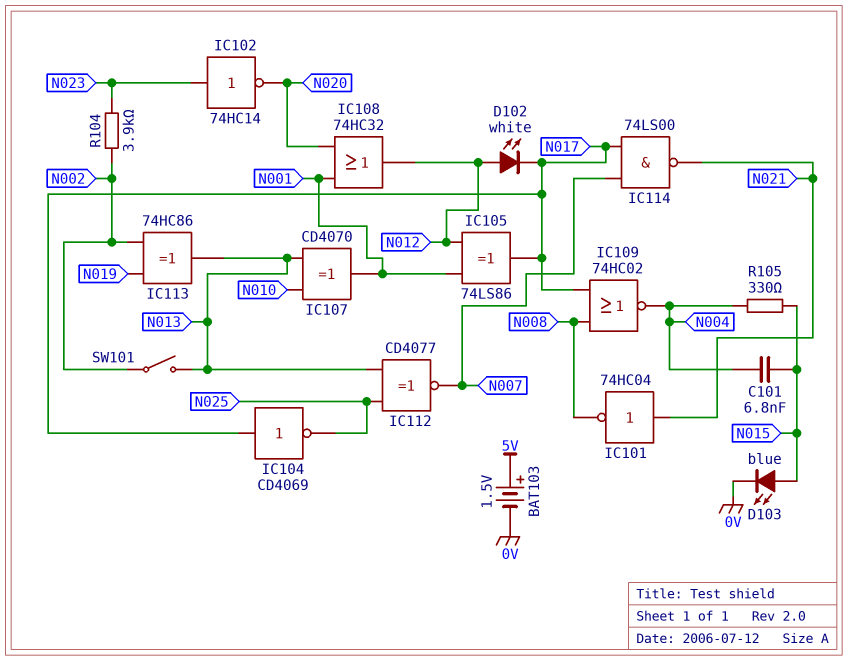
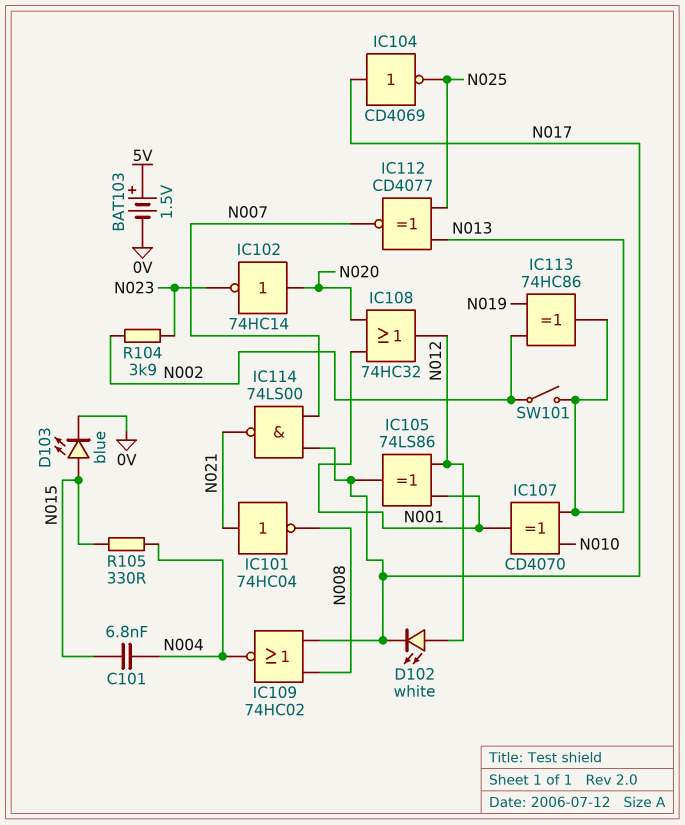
IC102: NOT 74HC14 (in N023, out N020) -> NOT 74HC14 (in N020, out N023)

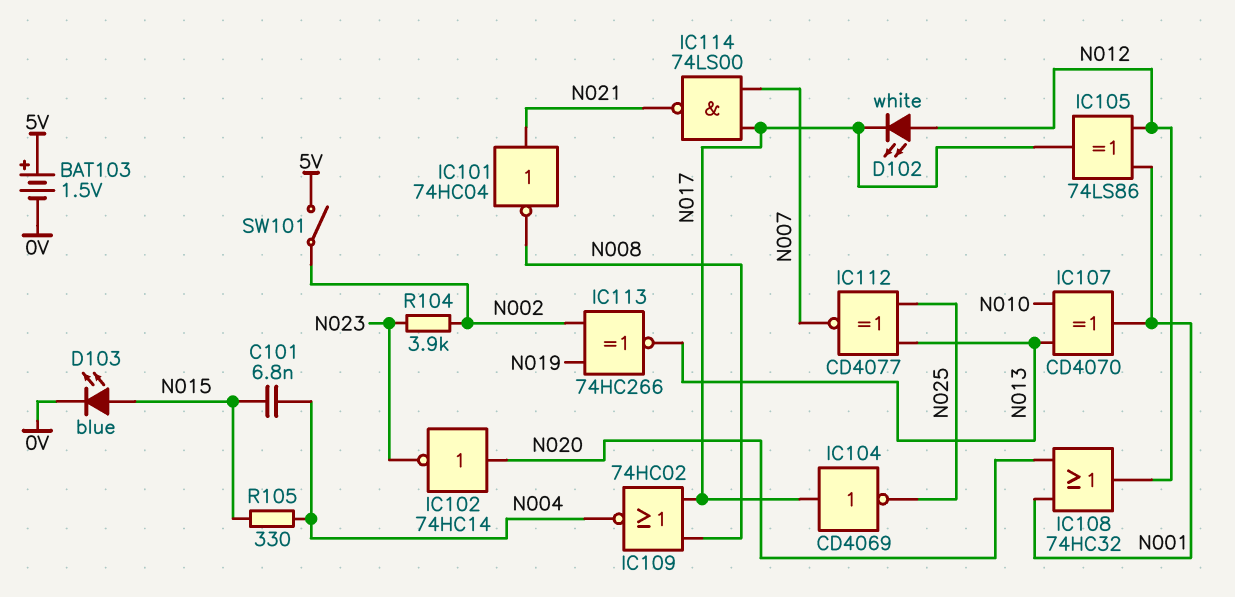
IC113: XOR 74HC86 (in N002, in N019, out N013) -> XNOR 74HC266 (in N002, in N019, out N013)
SW101: switch (N002, N013) -> switch (5V, N002)

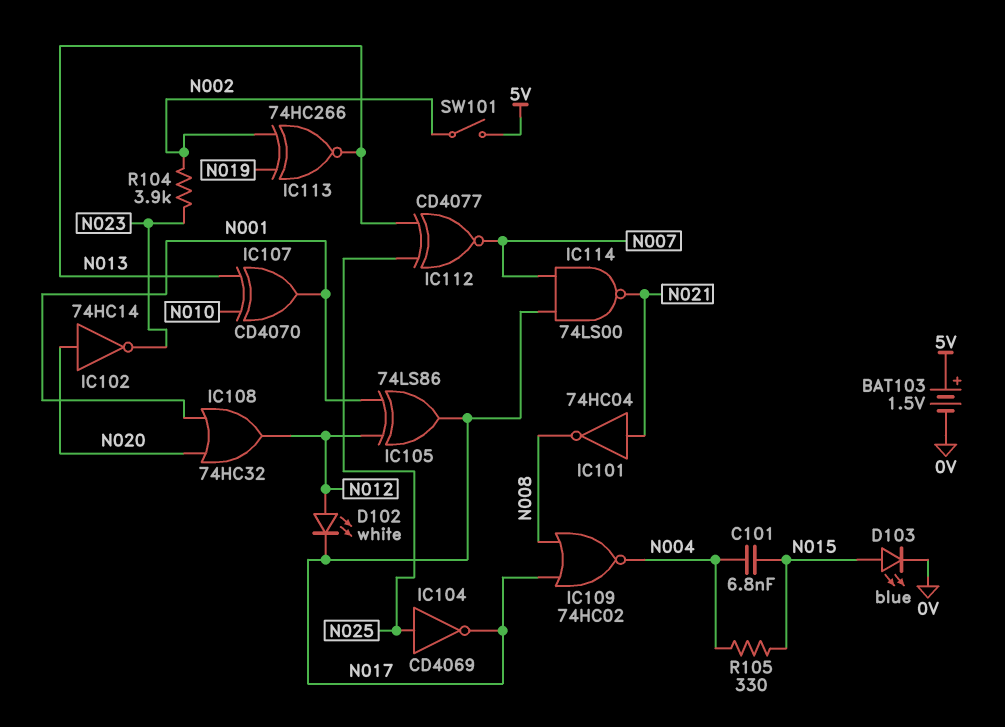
IC104: NOT CD4069 (in N017, out N025) -> NOT CD4069 (in N025, out N017)

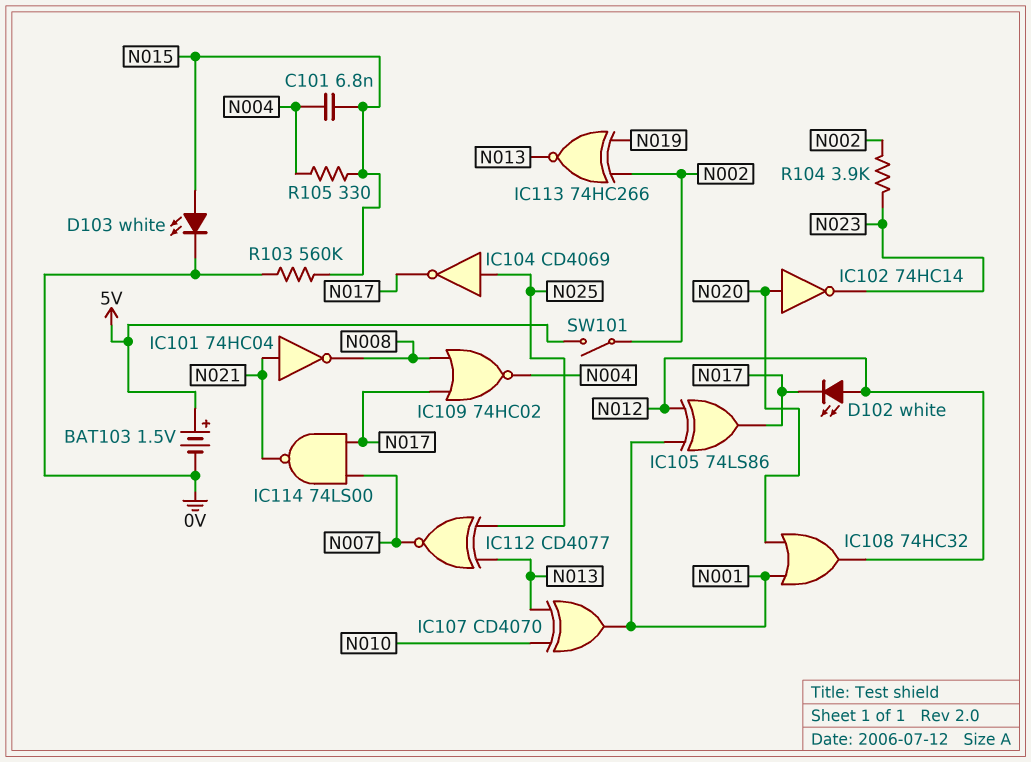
D103: LED blue (A N015, K 0V) -> LED white (A N015, K 0V)
R103: none -> 560k (0V, N015)

